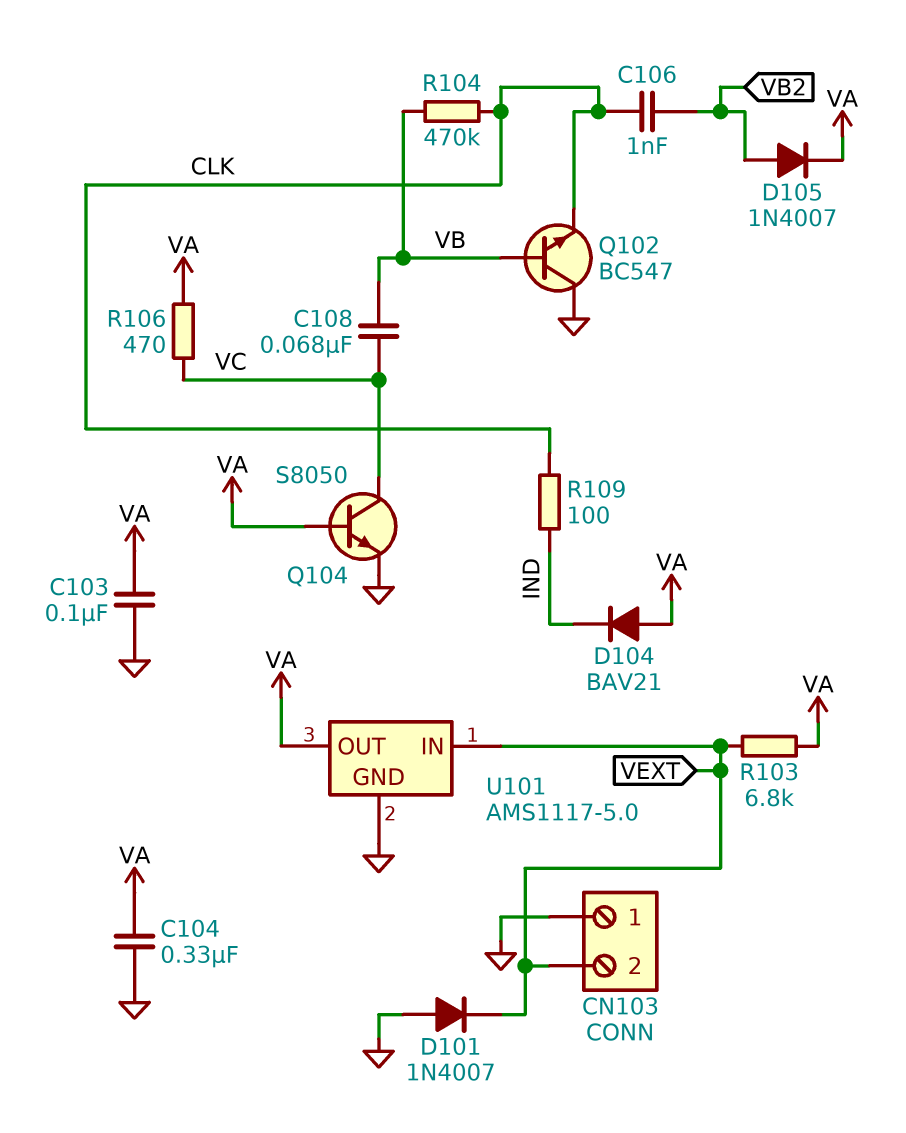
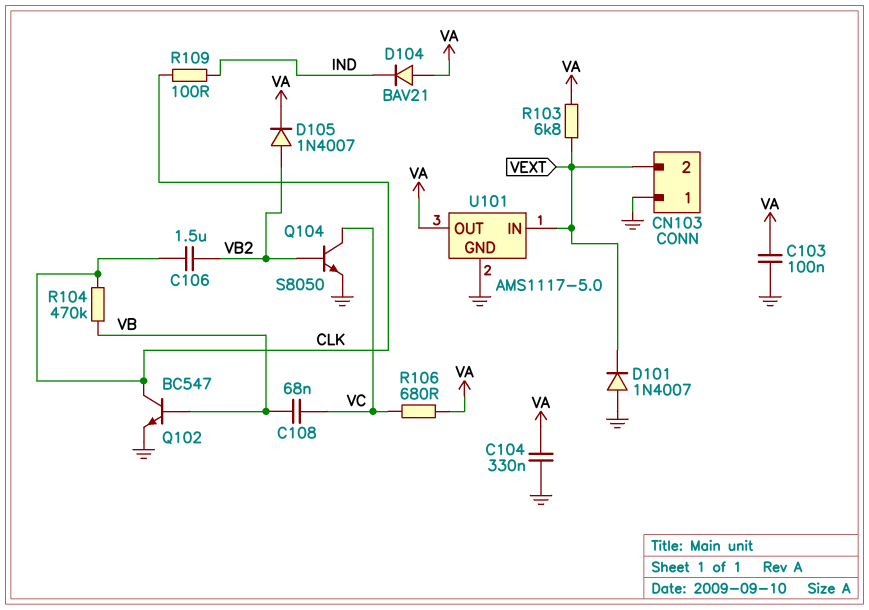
C106: 1nF (CLK, VB2) -> 1.5uF (CLK, VB2)
Q102: NPN BC547 (B VB, C GND, E CLK) -> NPN BC547 (B VB, C CLK, E GND)
Q104: NPN S8050 (B VA, C VC, E GND) -> NPN S8050 (B VB2, C VC, E GND)
R106: 470 (VA, VC) -> 680 (VA, VC)

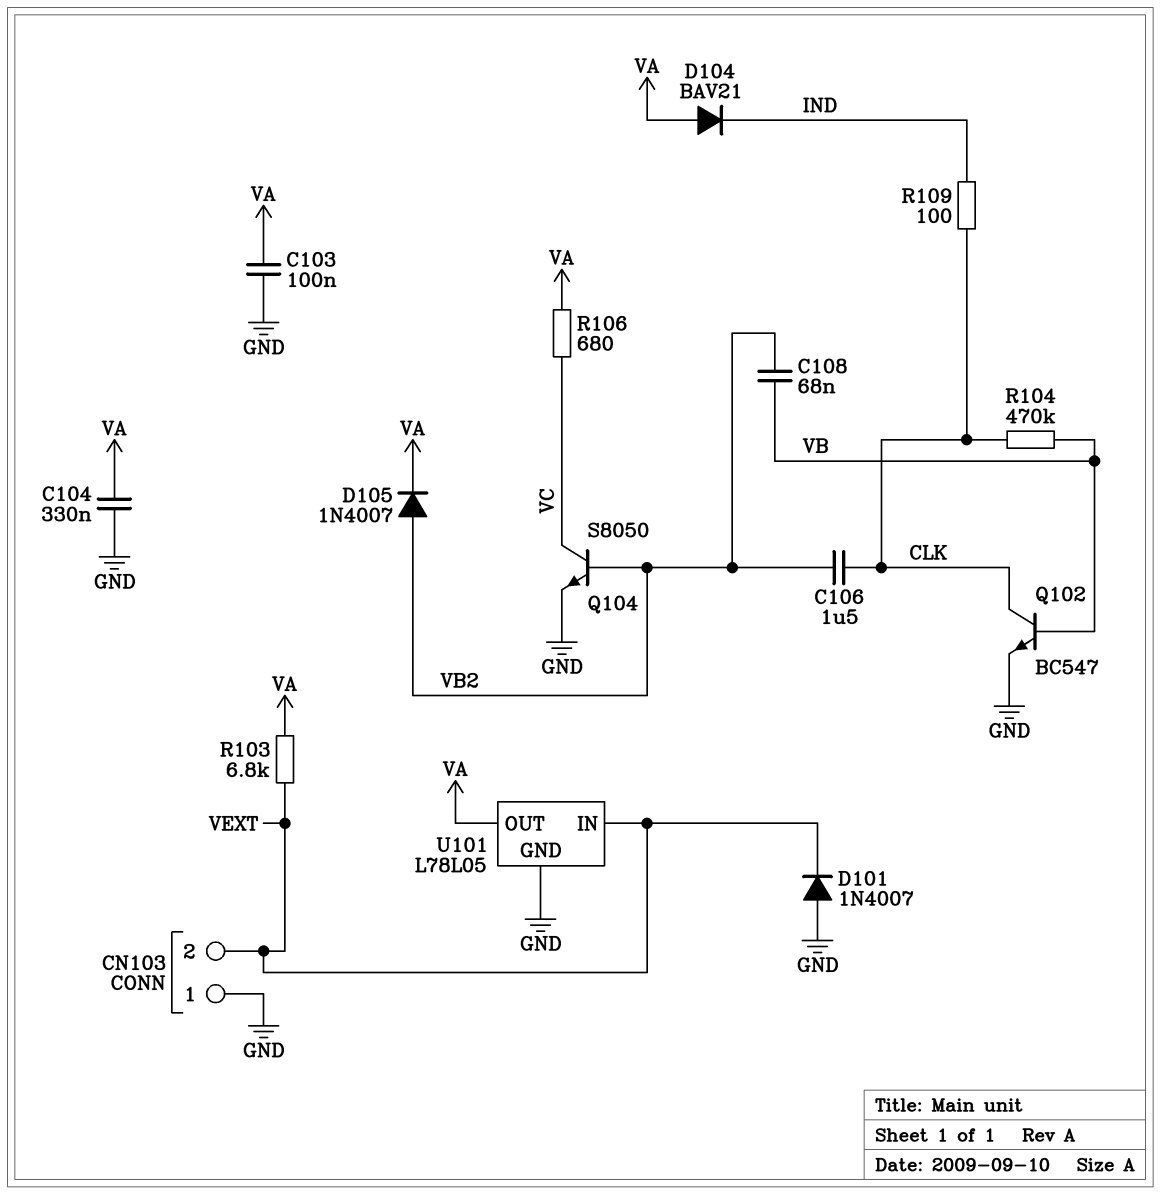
C108: 68nF (VB, VC) -> 68nF (VB, VB2)
U101: AMS1117-5.0 -> L78L05

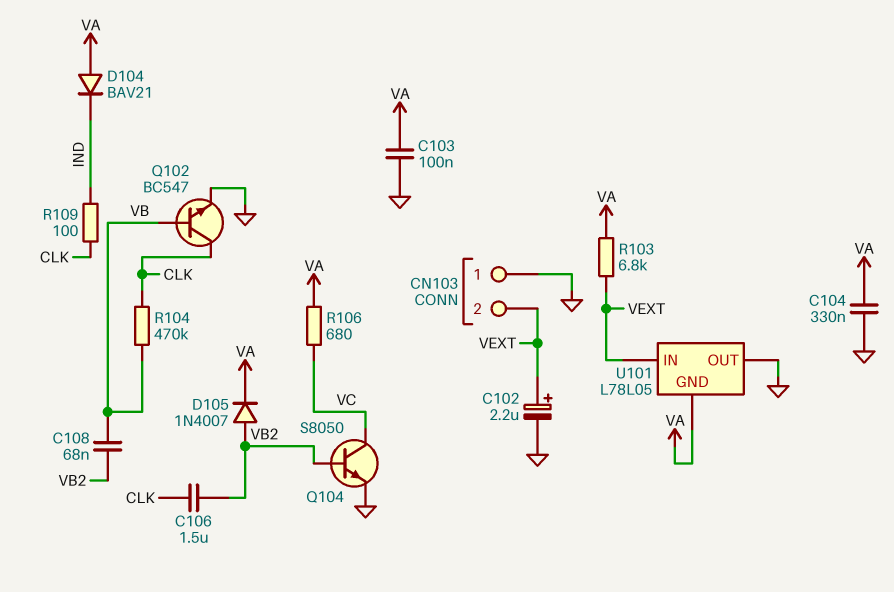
C102: none -> 2.2uF (plus VEXT, minus GND)
D101: diode 1N4007 (A GND, K VEXT) -> none
U101 pin GND: GND -> VA
U101 pin OUT: VA -> GND

